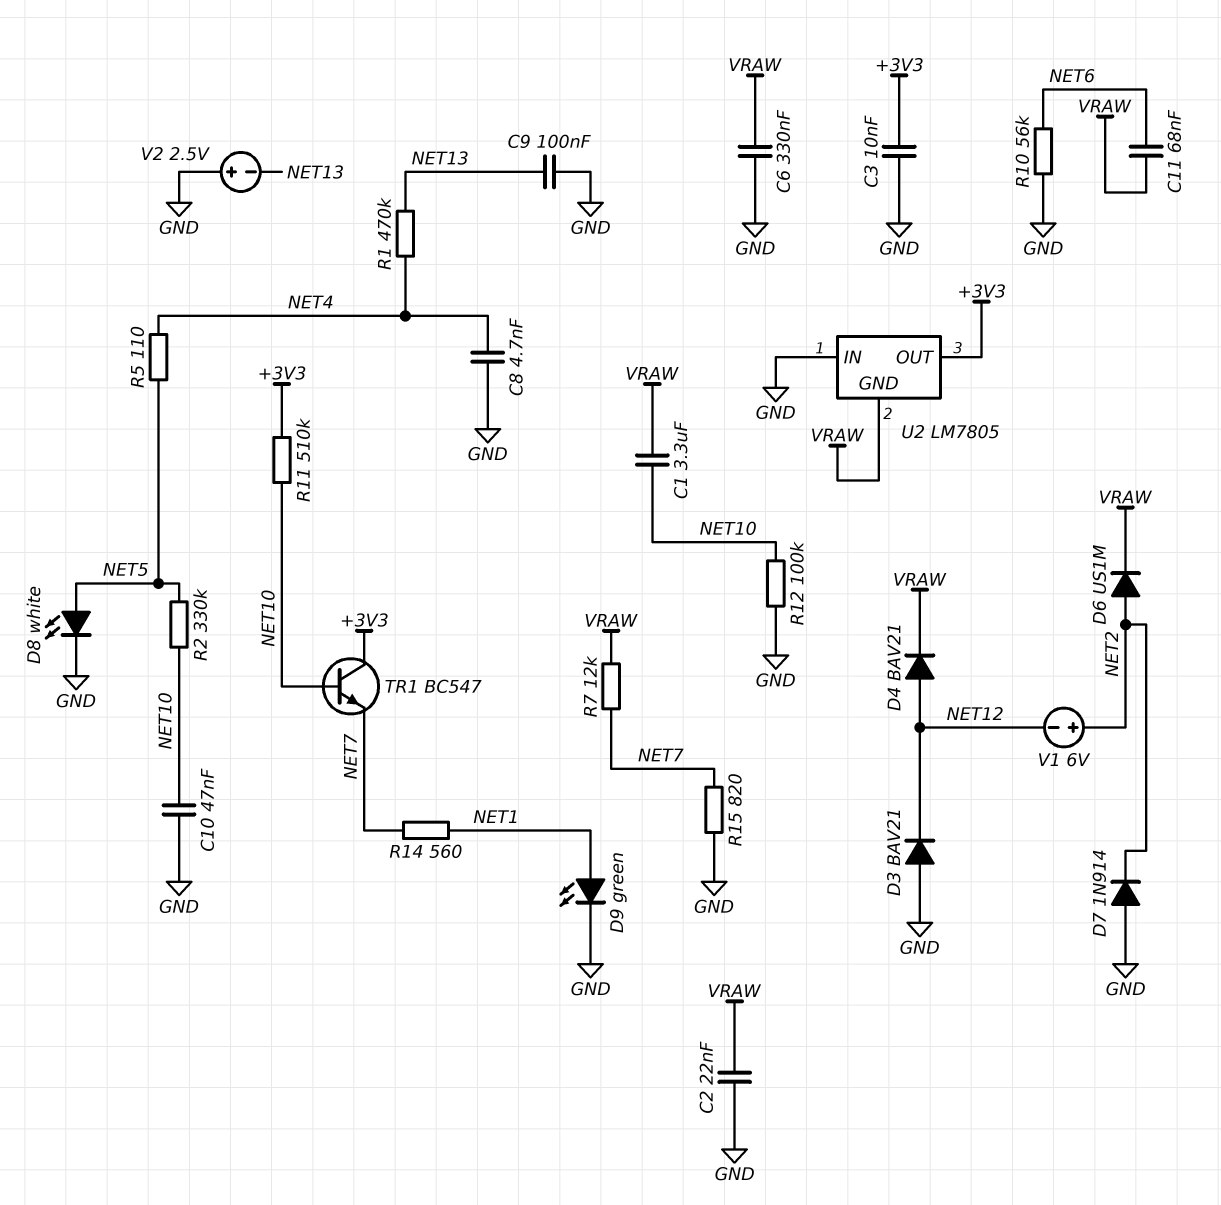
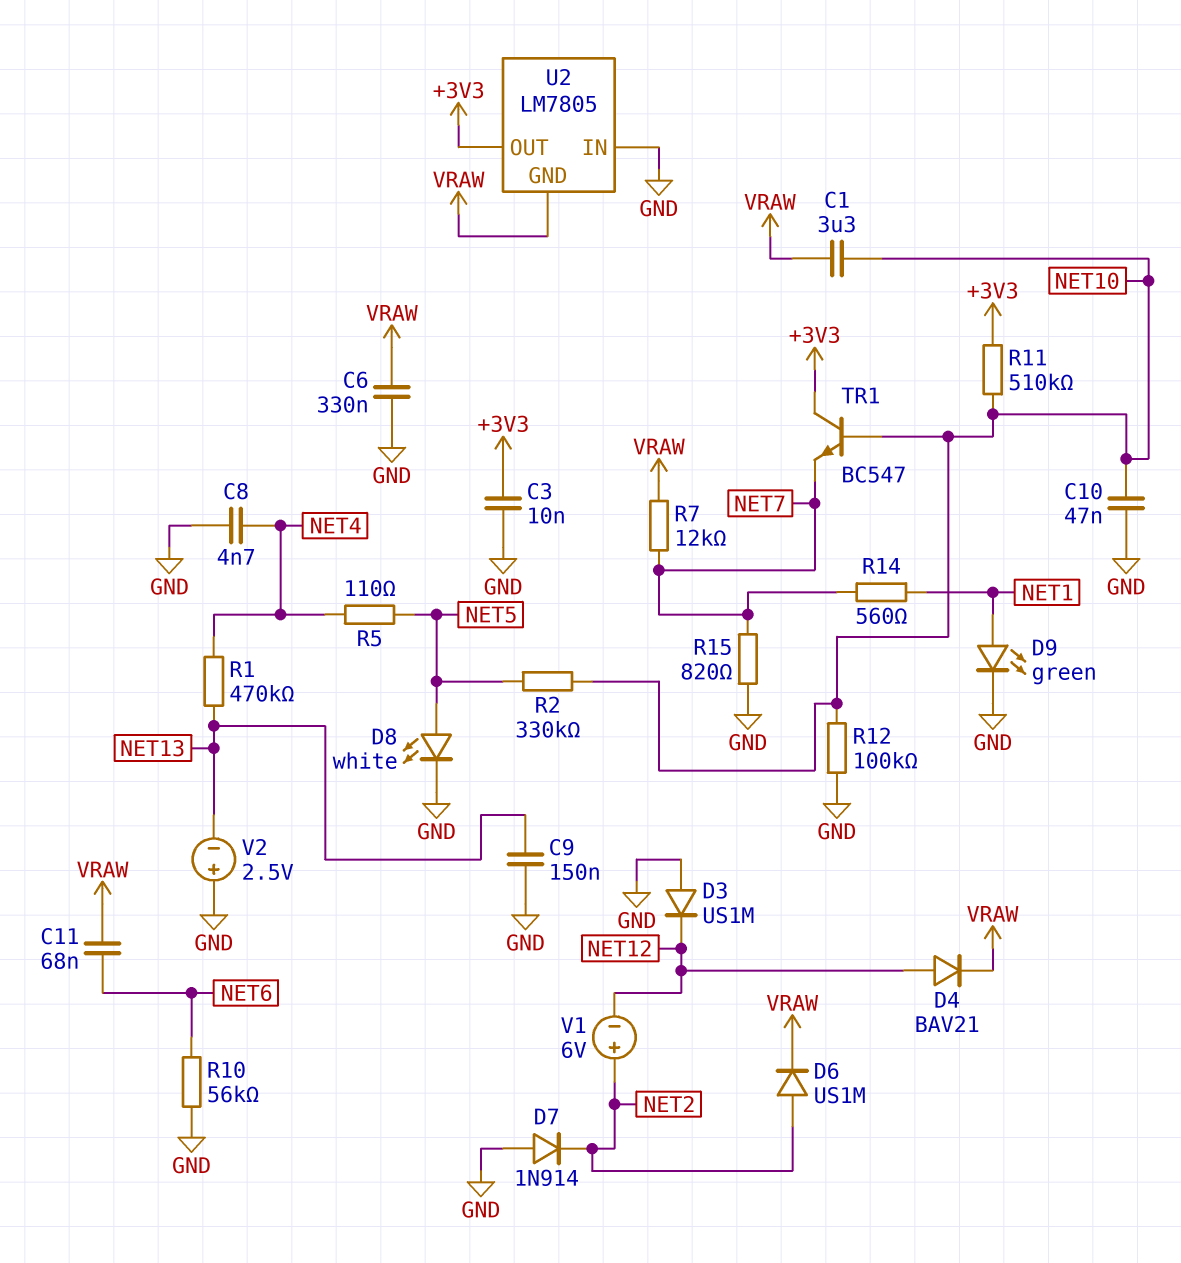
C2: 22nF (GND, VRAW) -> none
C9: 100nF (GND, NET13) -> 150nF (GND, NET13)
D3: diode BAV21 (A GND, K NET12) -> diode US1M (A GND, K NET12)

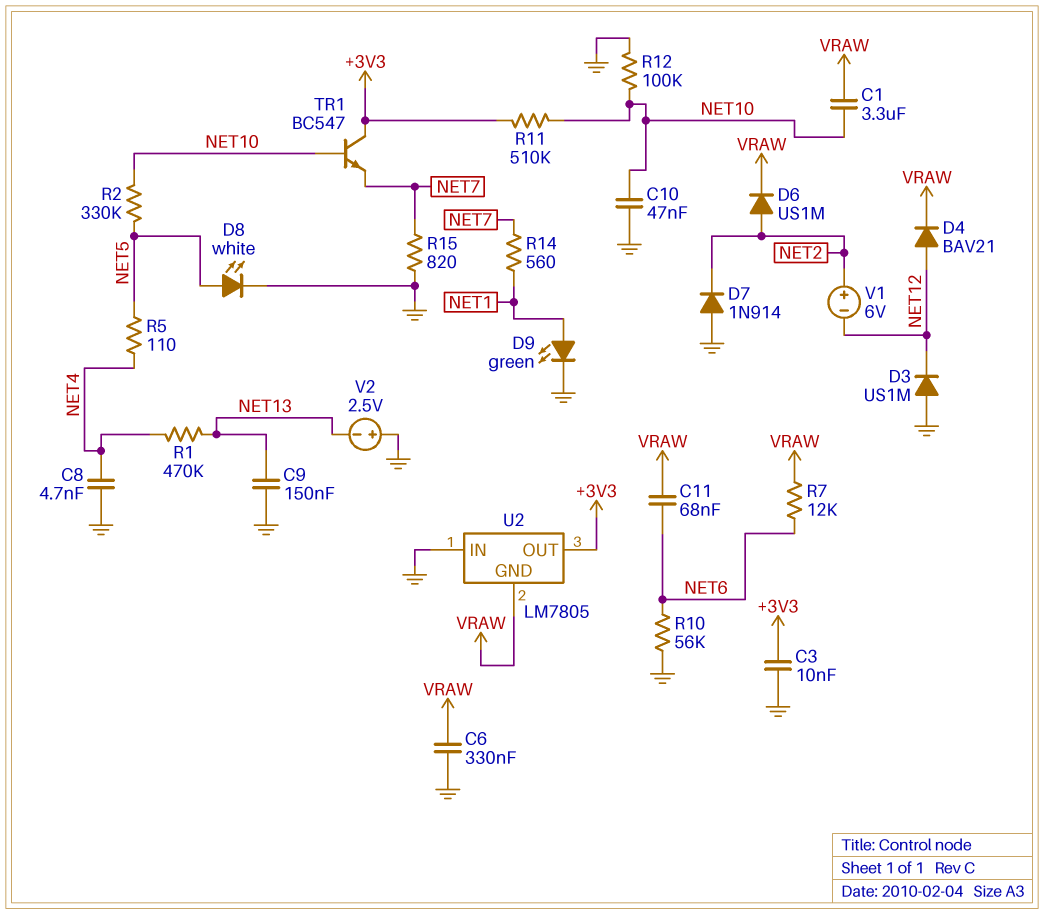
R7: 12k (NET7, VRAW) -> 12k (NET6, VRAW)

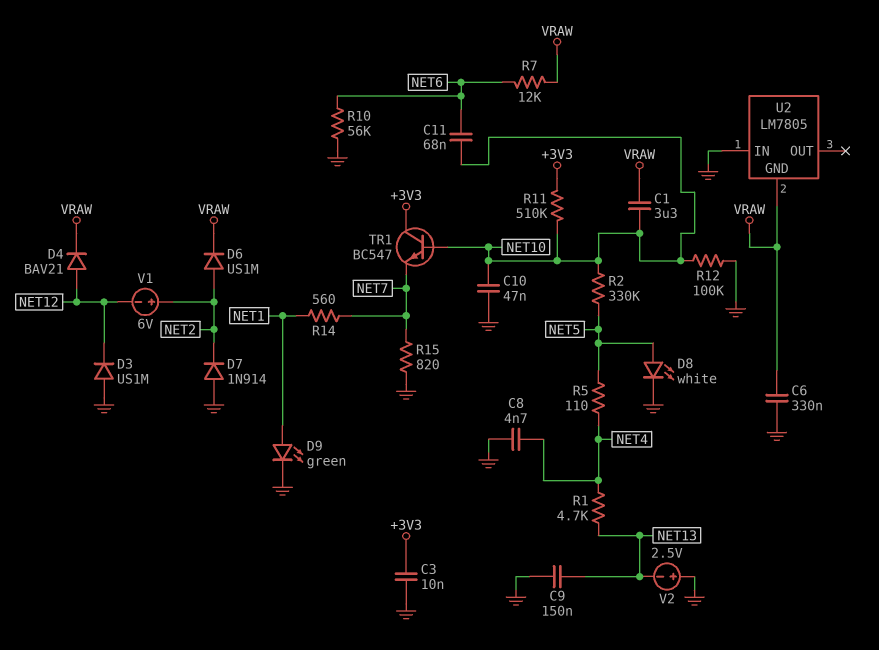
C11: 68nF (NET6, VRAW) -> 68nF (NET6, NET10)
R1: 470k (NET4, NET13) -> 4.7k (NET4, NET13)
U2 pin OUT: +3V3 -> none

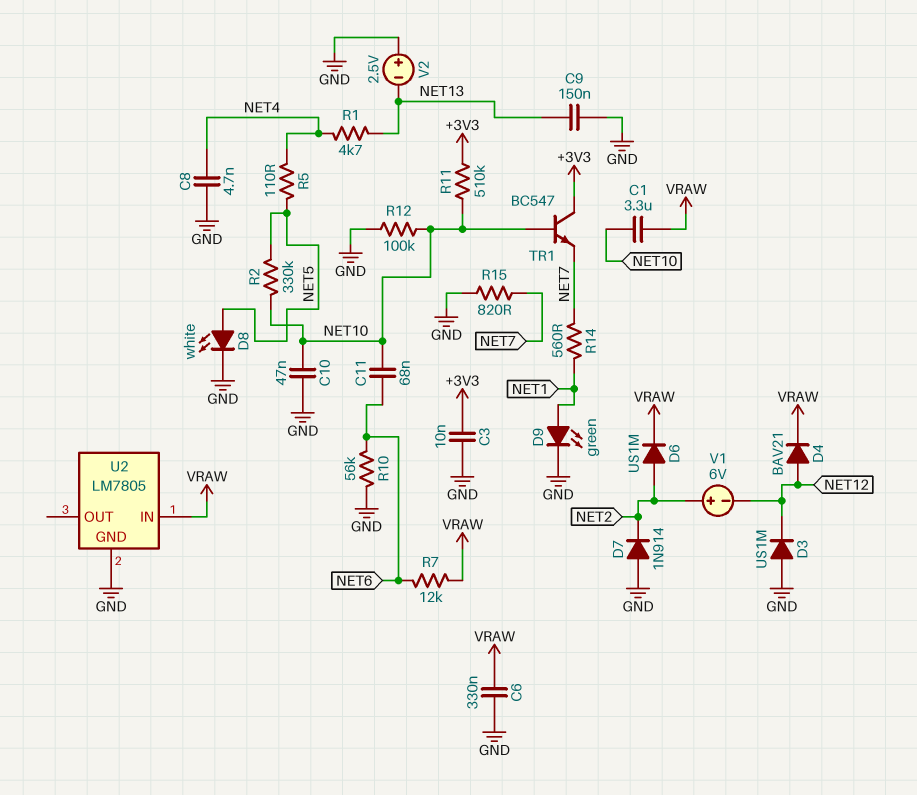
U2 pin GND: VRAW -> GND
U2 pin IN: GND -> VRAW

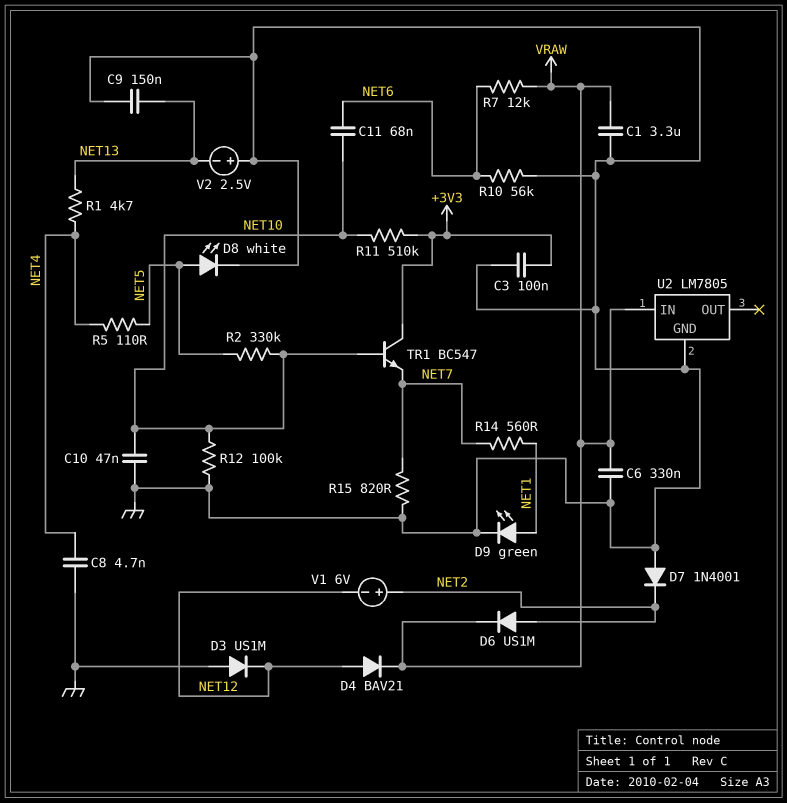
C1: 3.3uF (NET10, VRAW) -> 3.3uF (GND, VRAW)
C3: 10nF (+3V3, GND) -> 100nF (+3V3, GND)
D7: diode 1N914 (A GND, K NET2) -> diode 1N4001 (A GND, K NET2)

